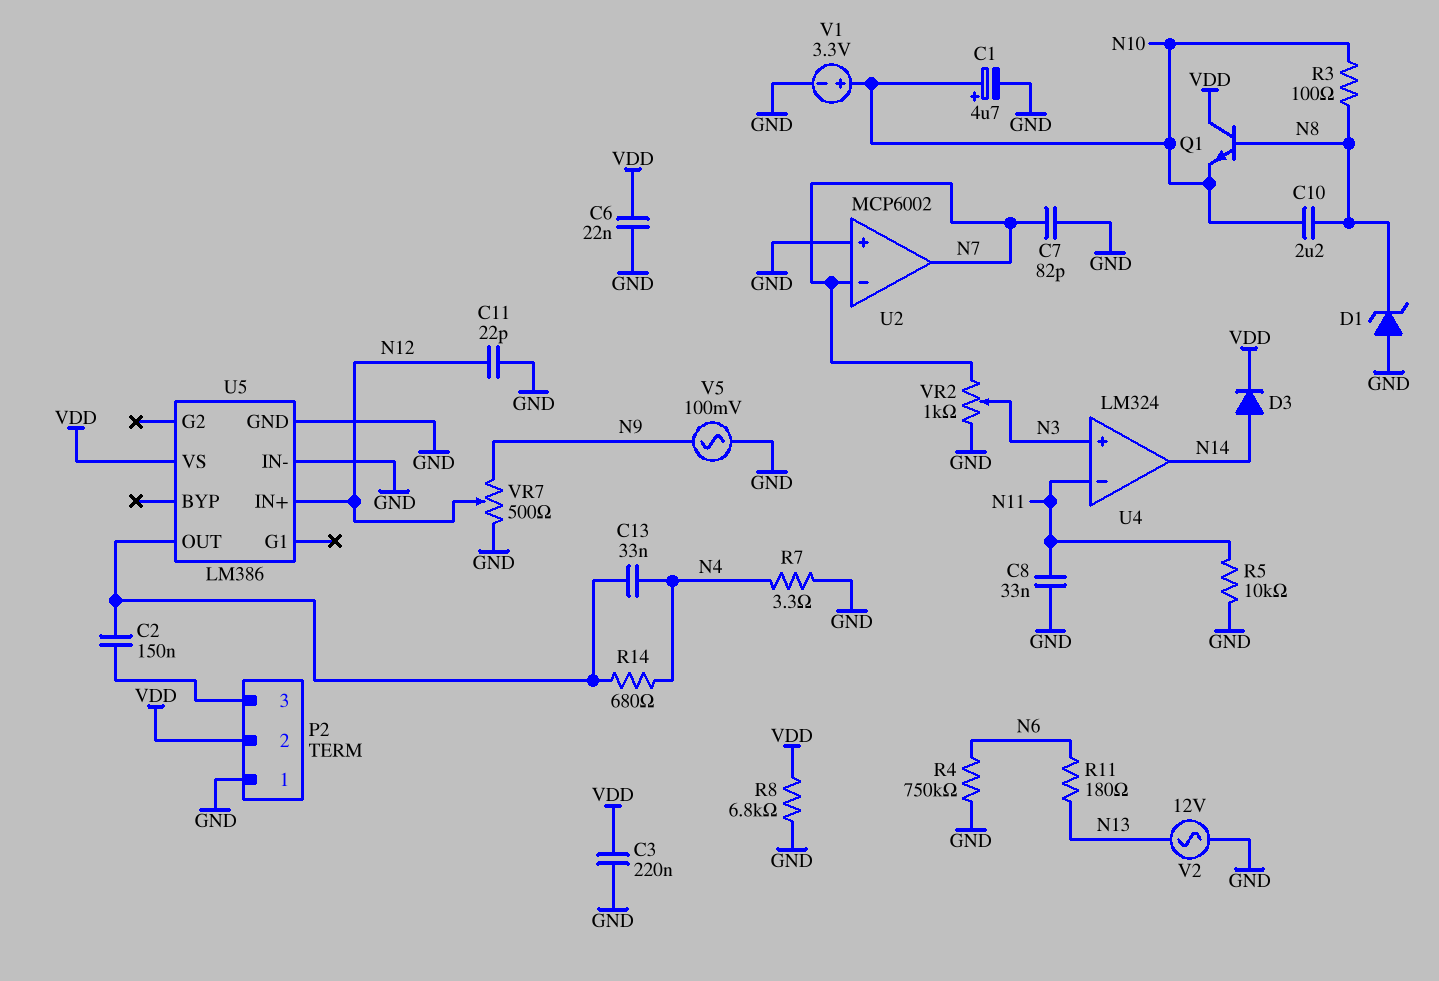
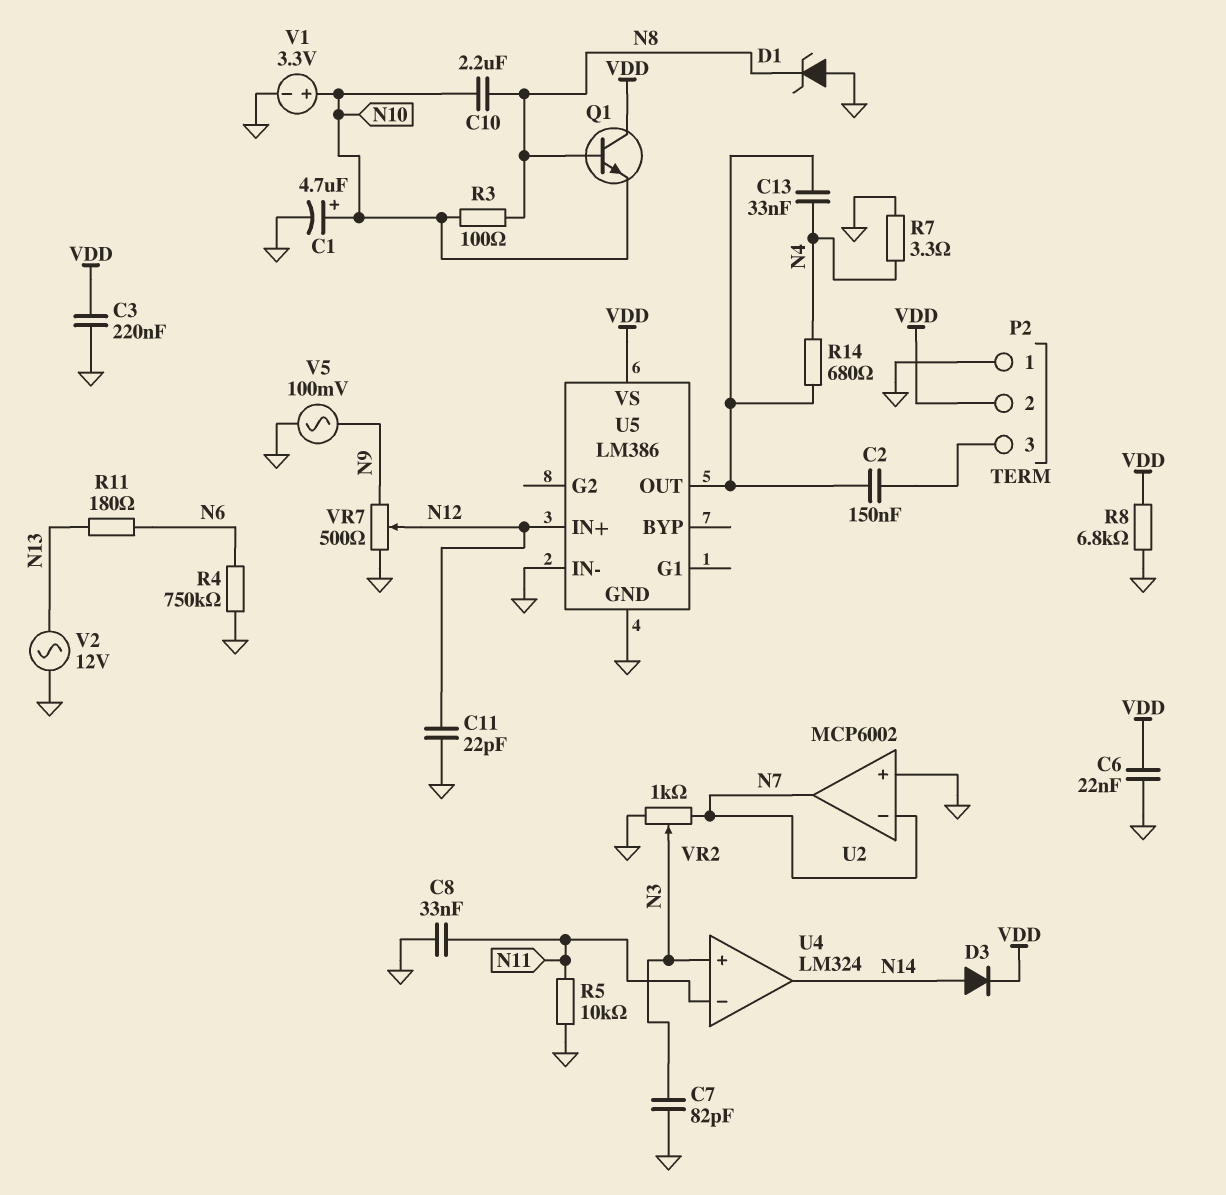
C7: 82pF (GND, N7) -> 82pF (GND, N3)

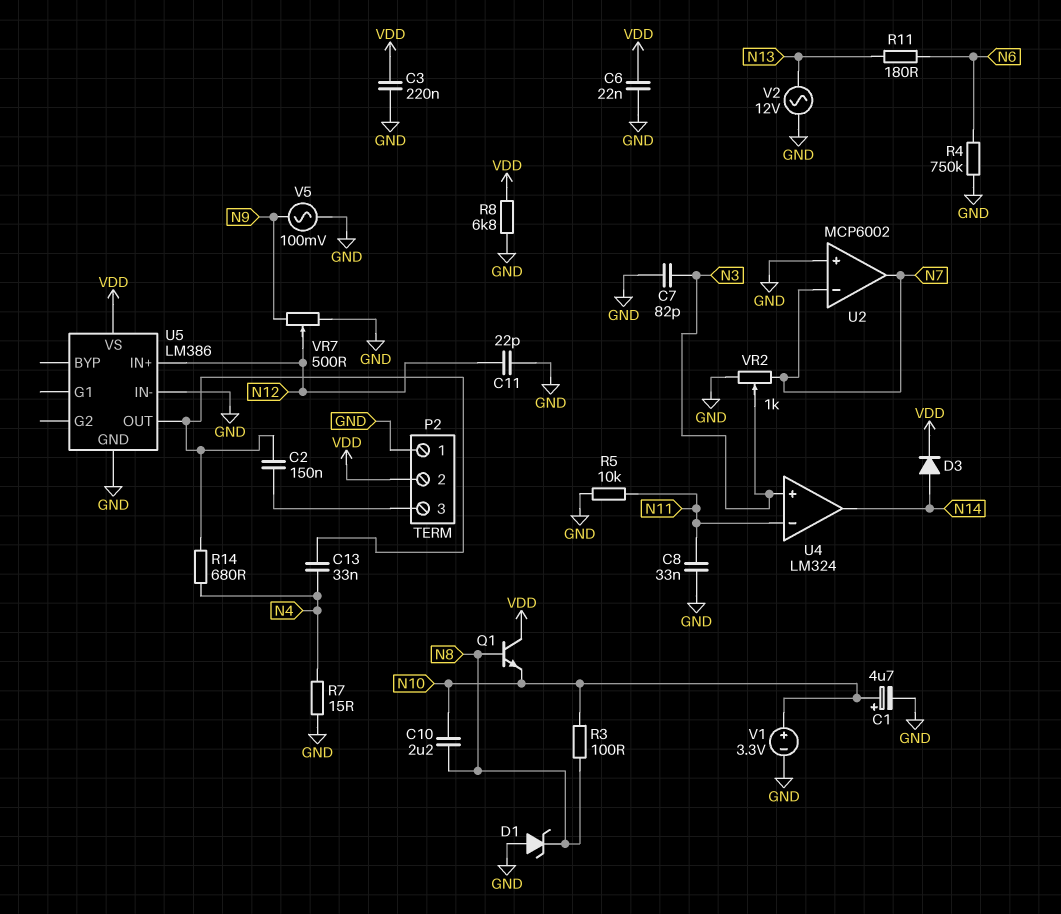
R7: 3.3 (GND, N4) -> 15 (GND, N4)

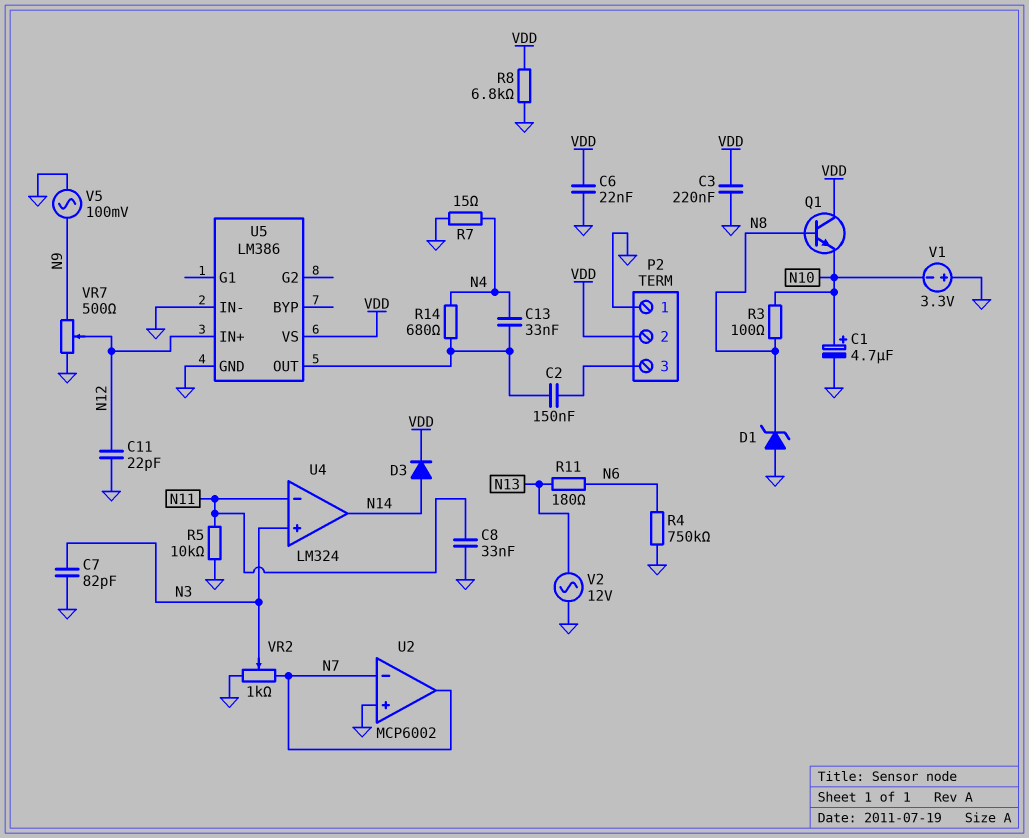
C10: 2.2uF (N8, N10) -> none
V1: 3.3V (plus N10, minus GND) -> 3.3V (plus GND, minus N10)

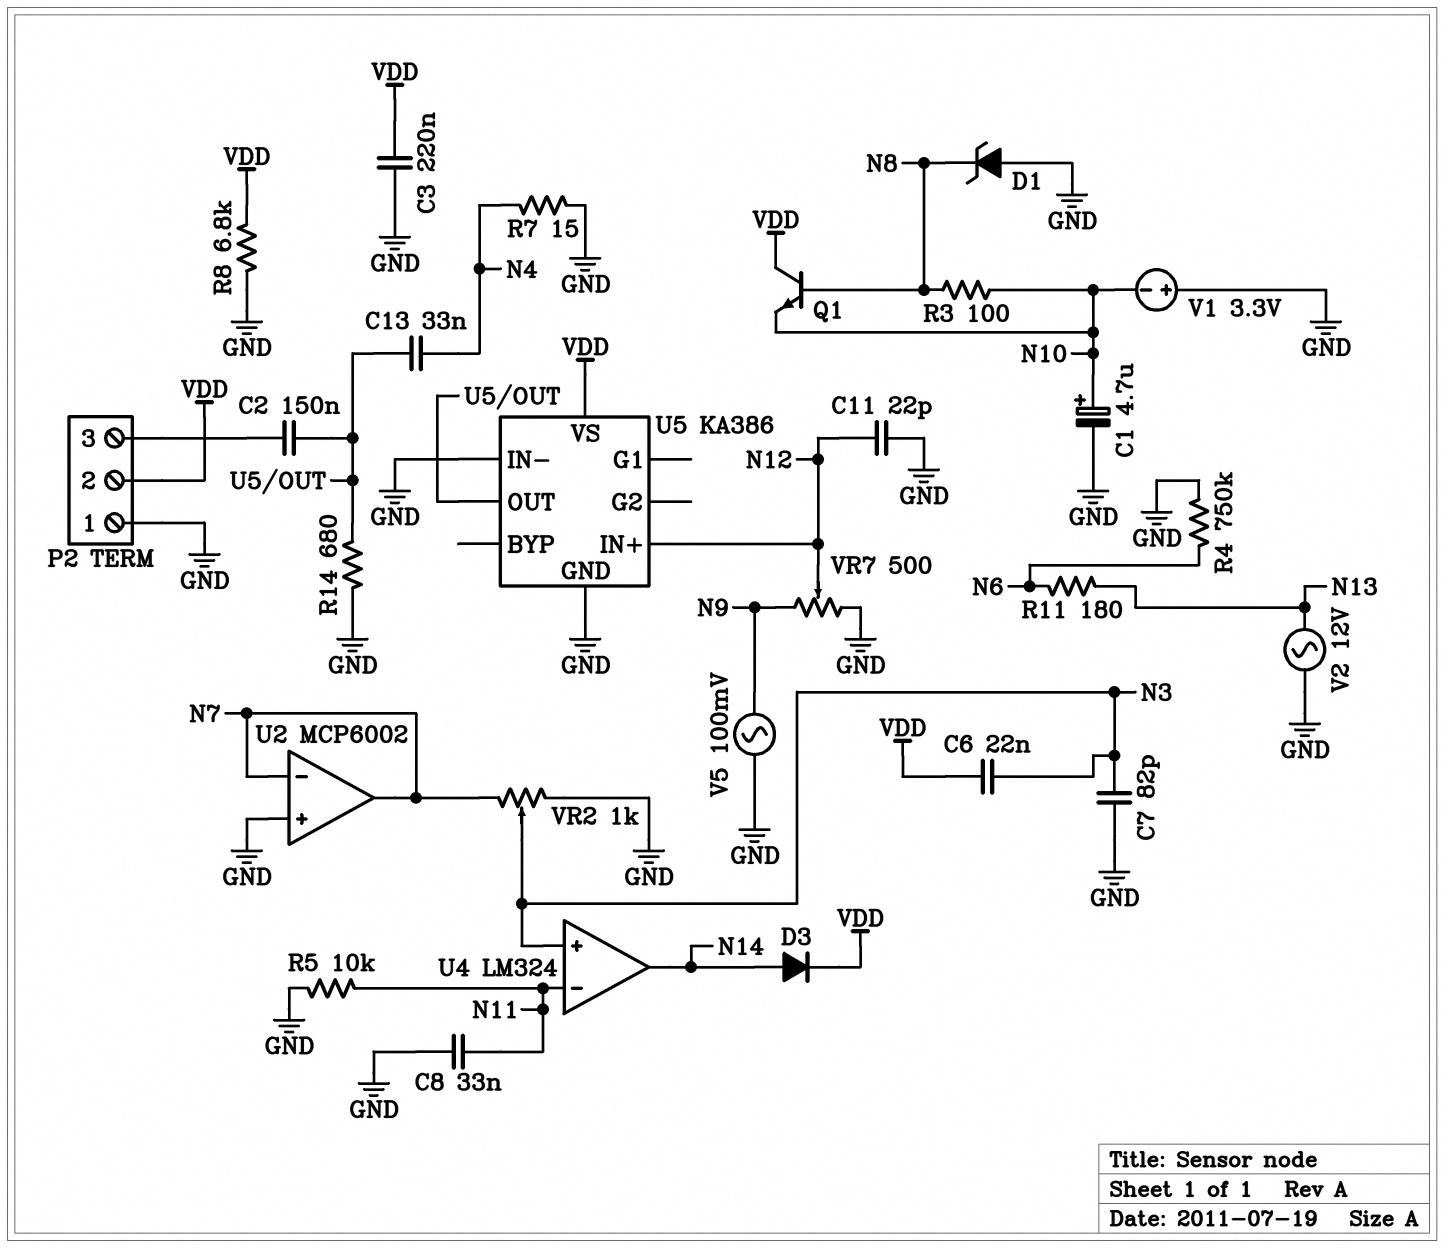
C6: 22nF (GND, VDD) -> 22nF (N3, VDD)
R14: 680 (N4, U5/OUT) -> 680 (GND, U5/OUT)
U5: LM386 -> KA386

